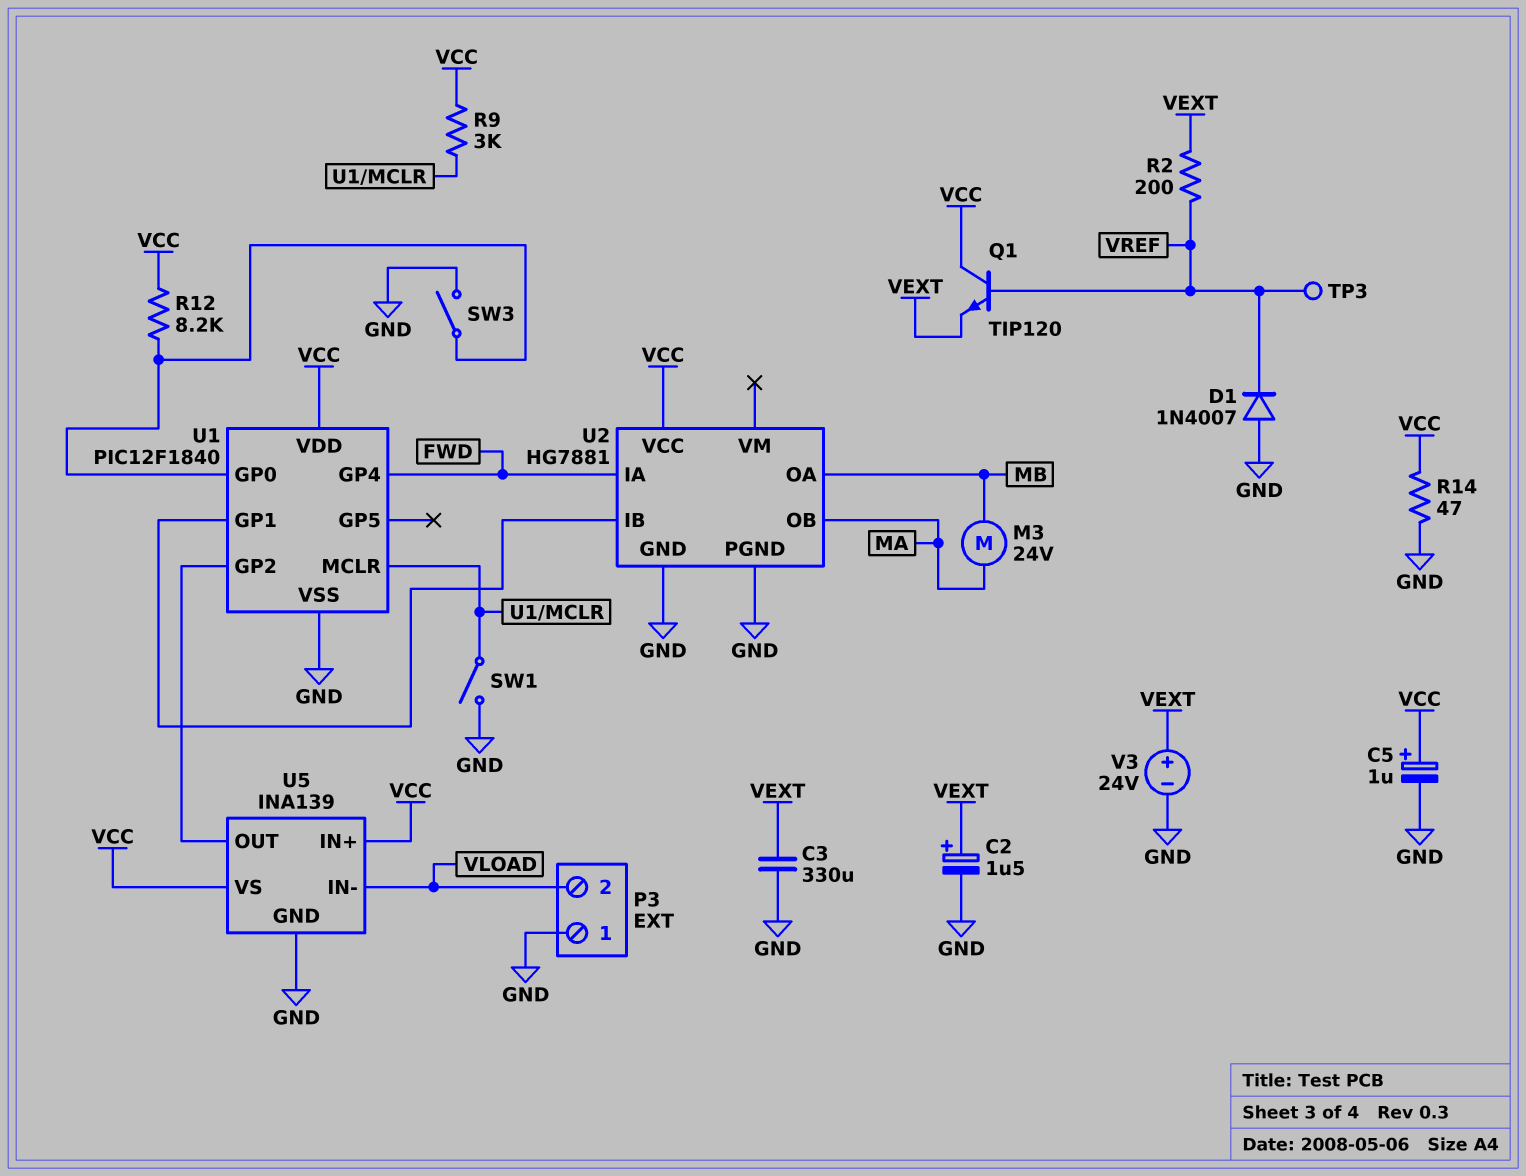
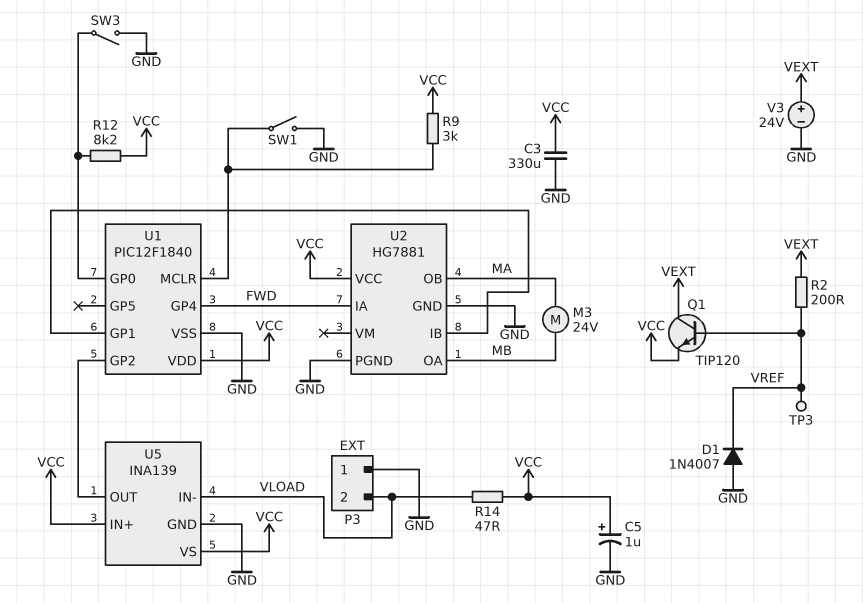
C2: 1.5uF (plus VEXT, minus GND) -> none
C3: 330uF (GND, VEXT) -> 330uF (GND, VCC)
Q1: NPN TIP120 (B VREF, C VCC, E VEXT) -> NPN TIP120 (B VREF, C VEXT, E VCC)
R14: 47 (GND, VCC) -> 47 (VCC, VLOAD)

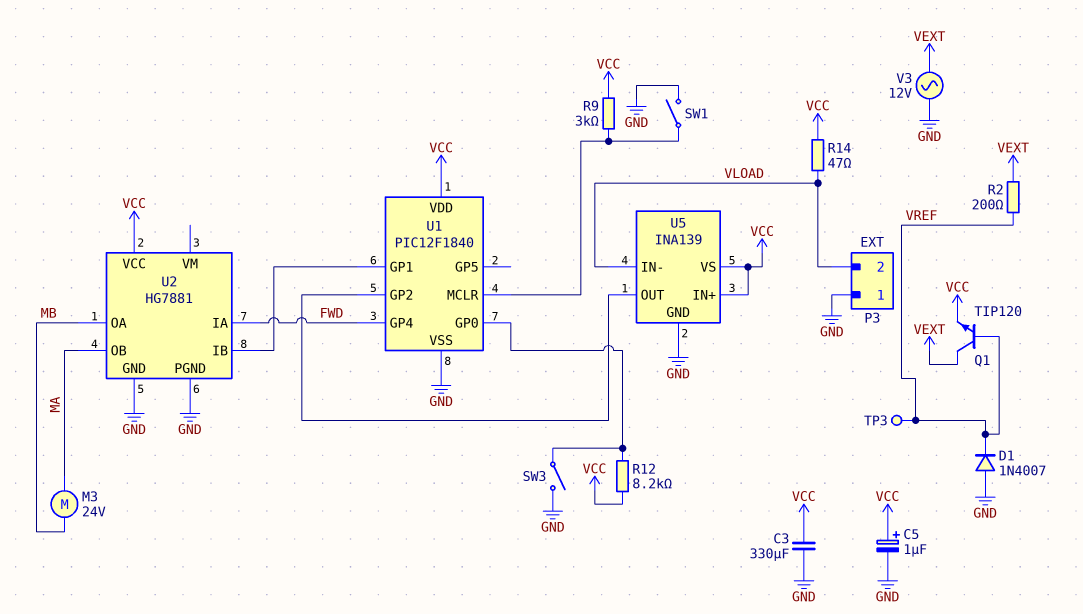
V3: 24V (plus VEXT, minus GND) -> AC 12V (GND, VEXT)

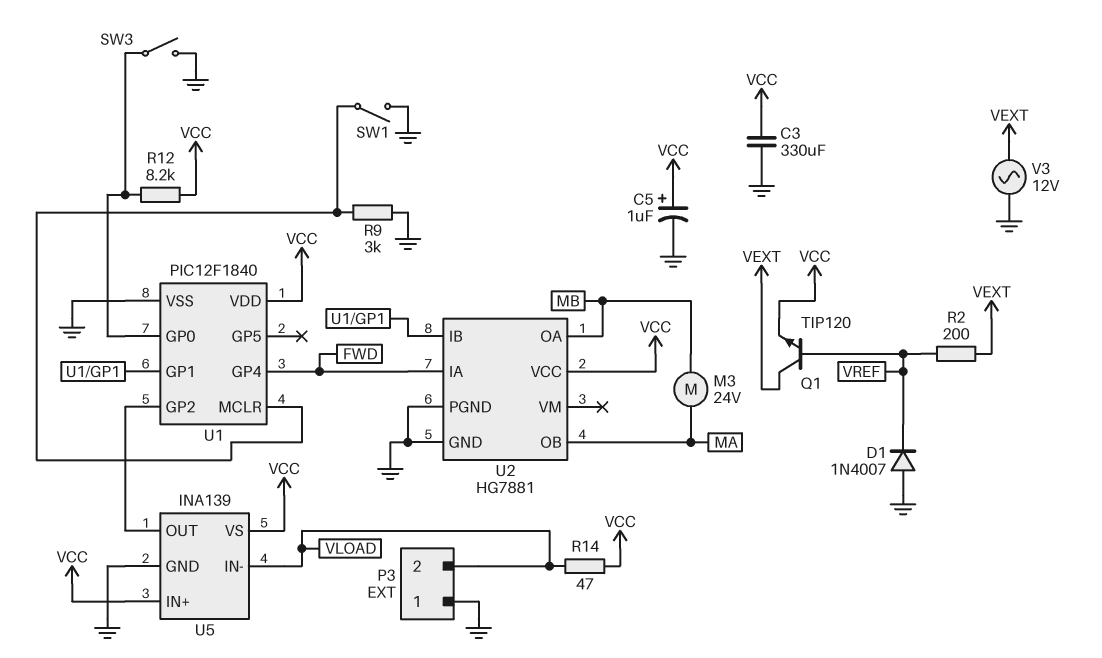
R9: 3k (U1/MCLR, VCC) -> 3k (GND, U1/MCLR)
TP3: test point (VREF) -> none

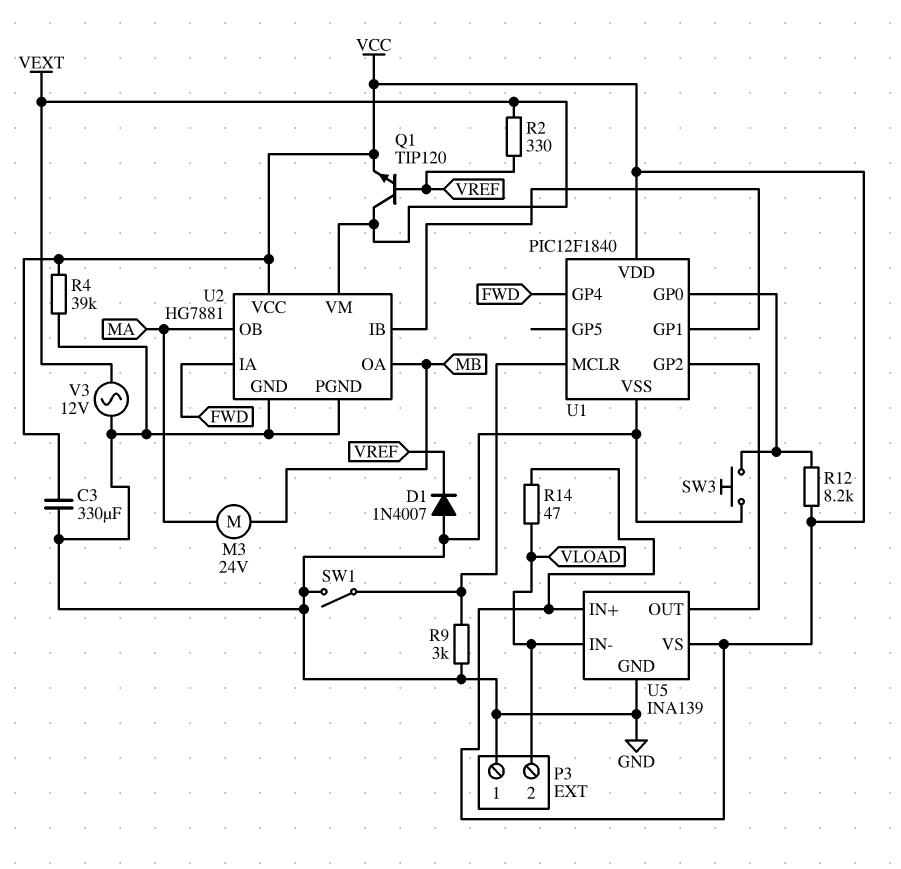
C5: 1uF (plus VCC, minus GND) -> none
R2: 200 (VEXT, VREF) -> 330 (VEXT, VREF)
R4: none -> 39k (GND, VCC)
SW3: switch (GND, U1/GP0) -> button (GND, U1/GP0)
U2 pin VM: none -> VEXT

